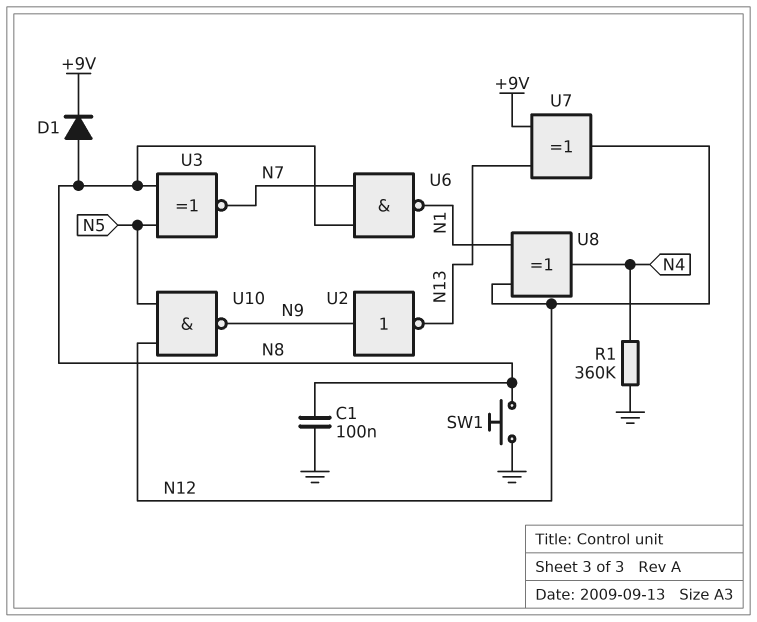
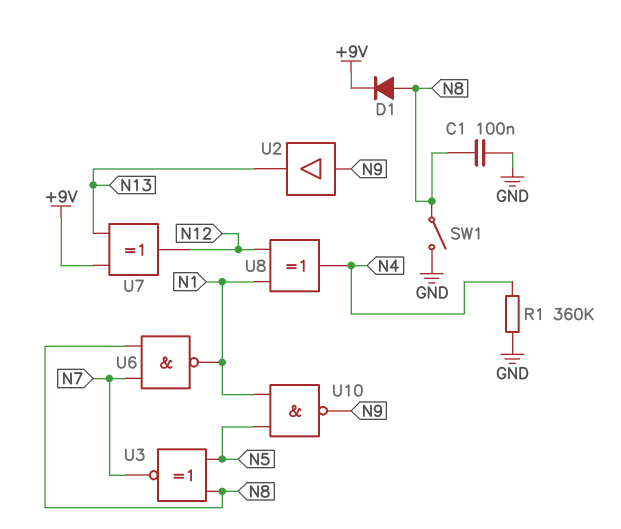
SW1: button (GND, N8) -> switch (GND, N8)
U2: NOT (in N9, out N13) -> buffer (in N9, out N13)
U10: NAND (in N5, in N12, out N9) -> NAND (in N1, in N5, out N9)

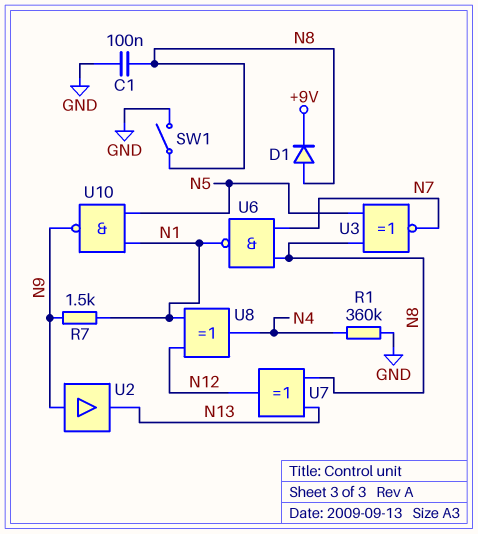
R7: none -> 1.5k (N1, N9)
U7: XOR (in +9V, in N13, out N12) -> XOR (in N8, in N13, out N12)

